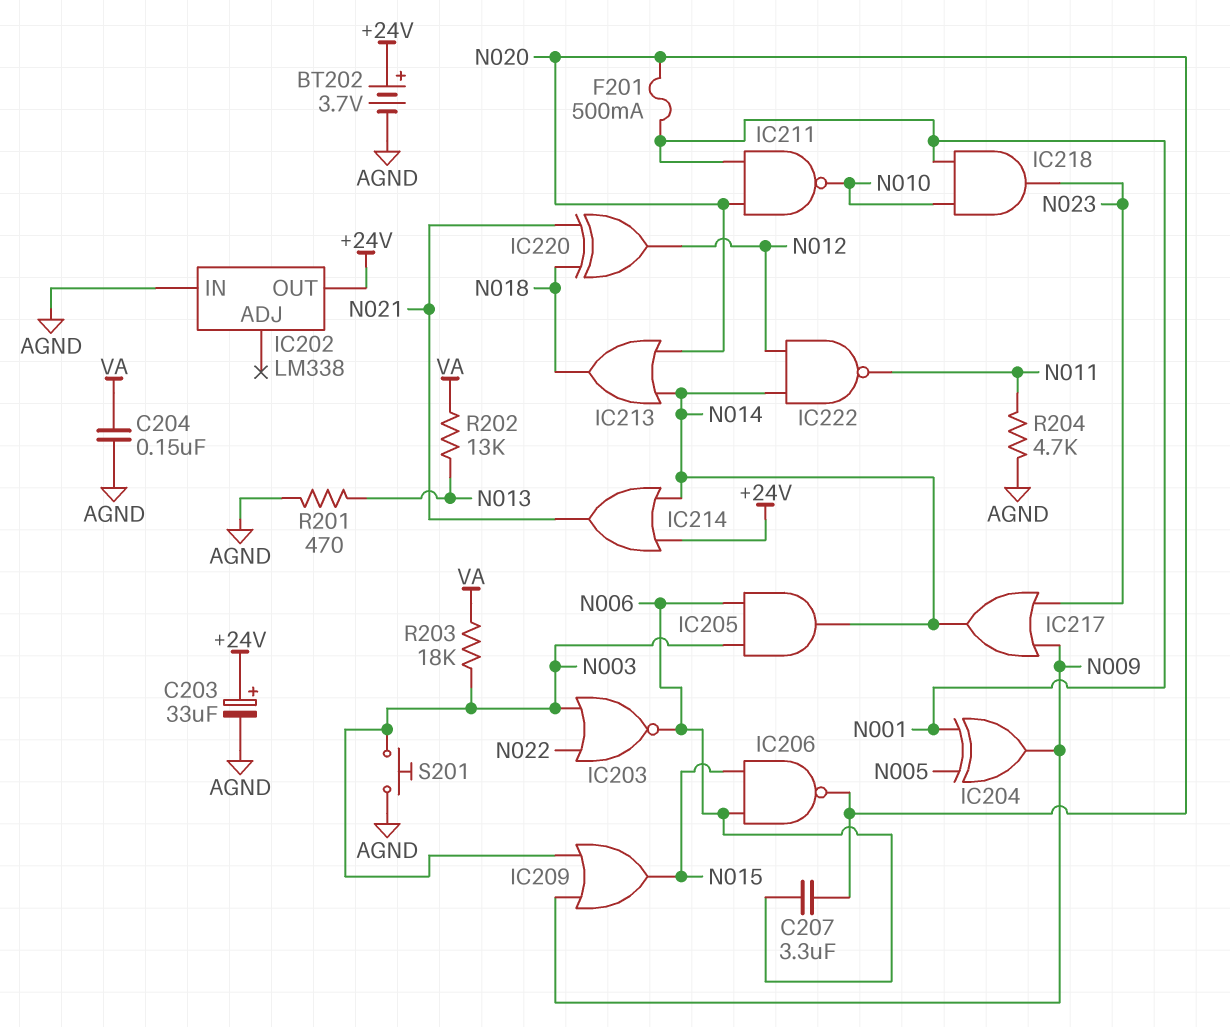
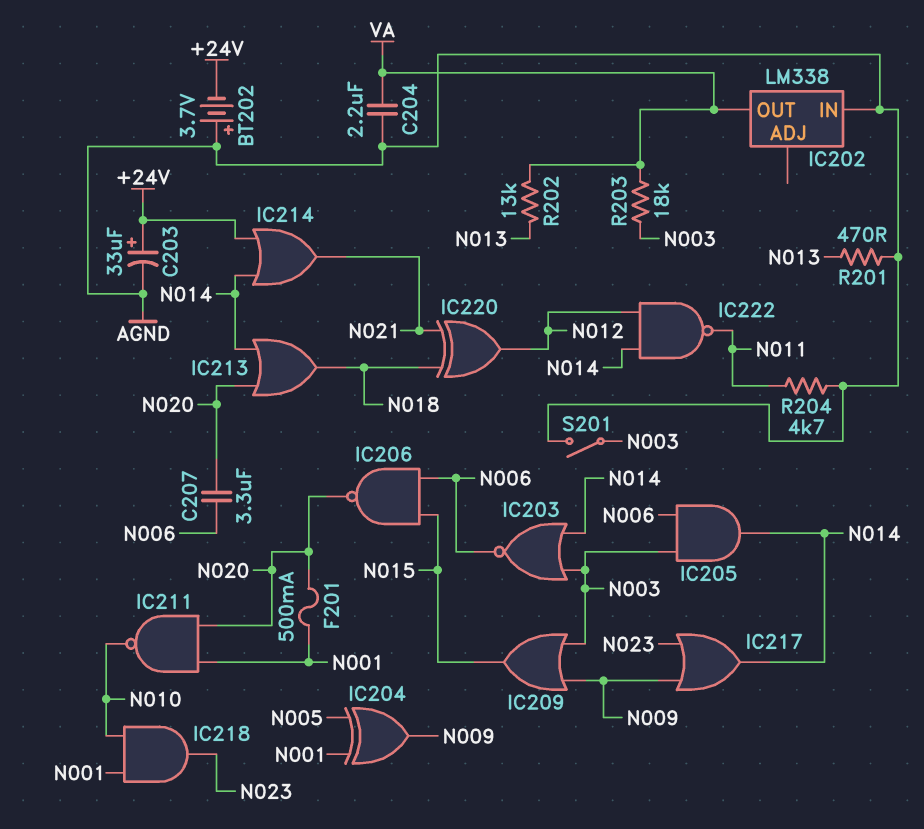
BT202: 3.7V (plus +24V, minus AGND) -> 3.7V (plus AGND, minus +24V)
C204: 150nF (AGND, VA) -> 2.2uF (AGND, VA)
IC202 pin OUT: +24V -> VA
IC203: NOR (in N003, in N022, out N006) -> NOR (in N003, in N014, out N006)
S201: button (AGND, N003) -> switch (AGND, N003)

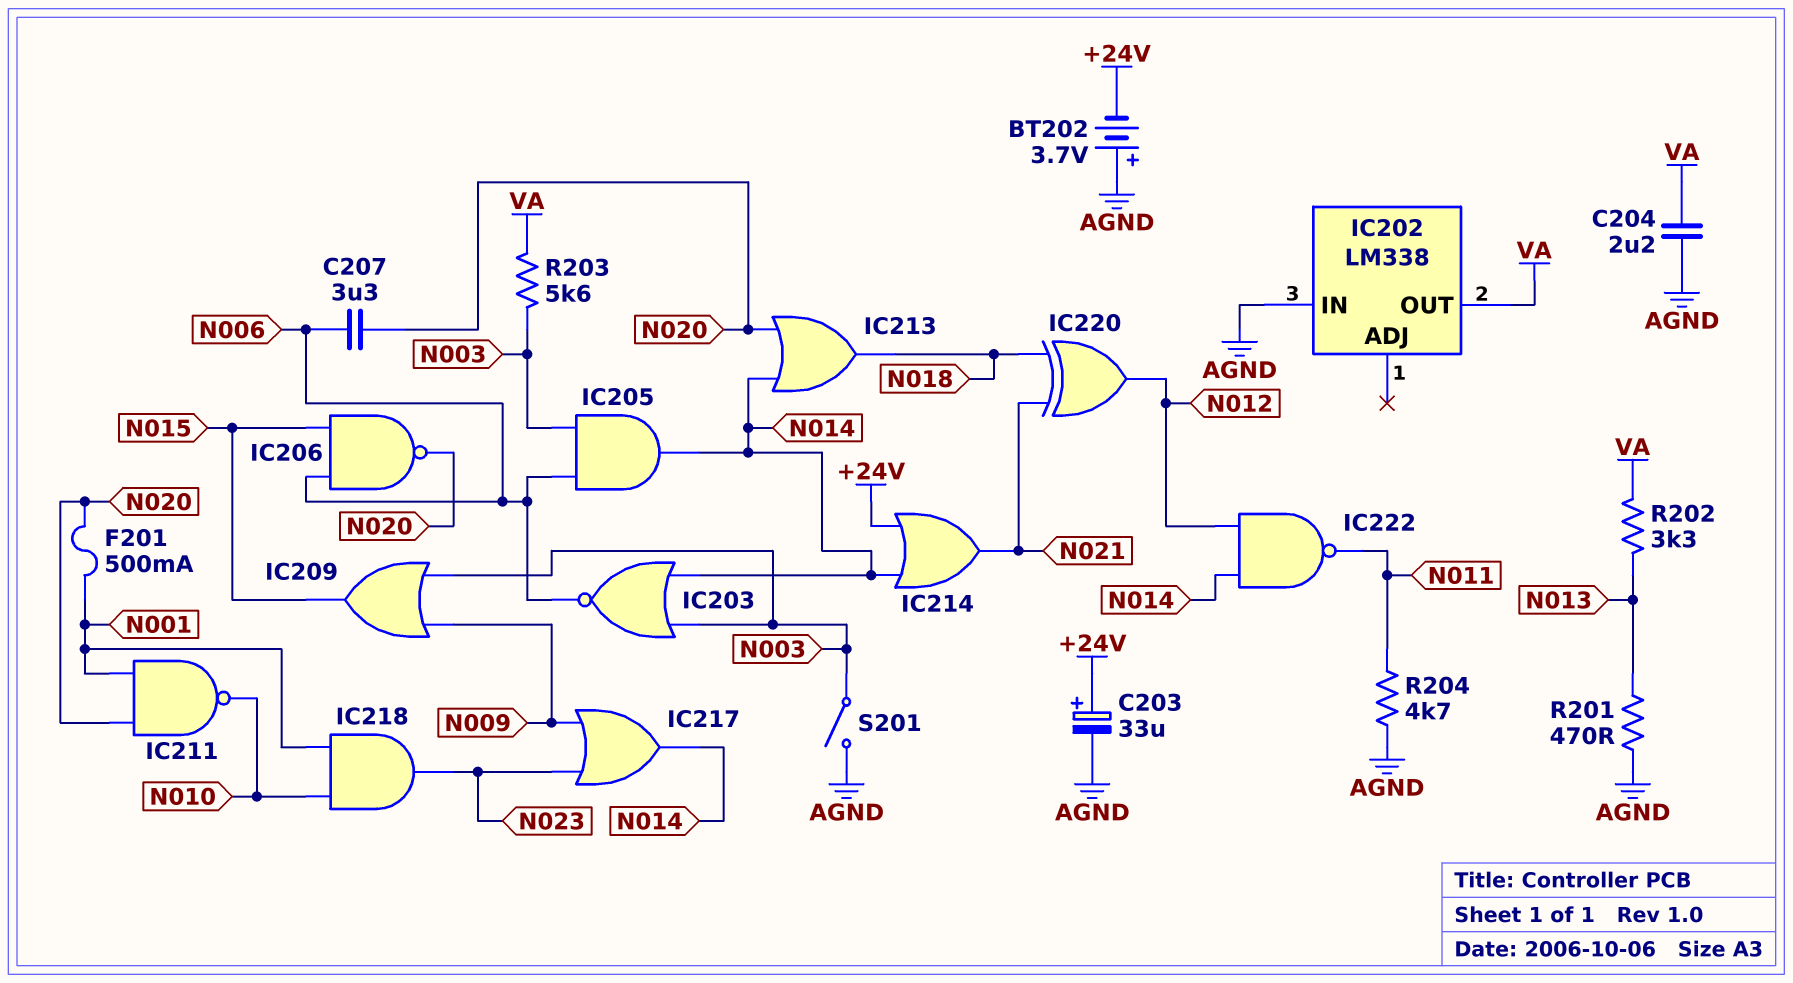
IC204: XOR (in N001, in N005, out N009) -> none
R202: 13k (N013, VA) -> 3.3k (N013, VA)
R203: 18k (N003, VA) -> 5.6k (N003, VA)

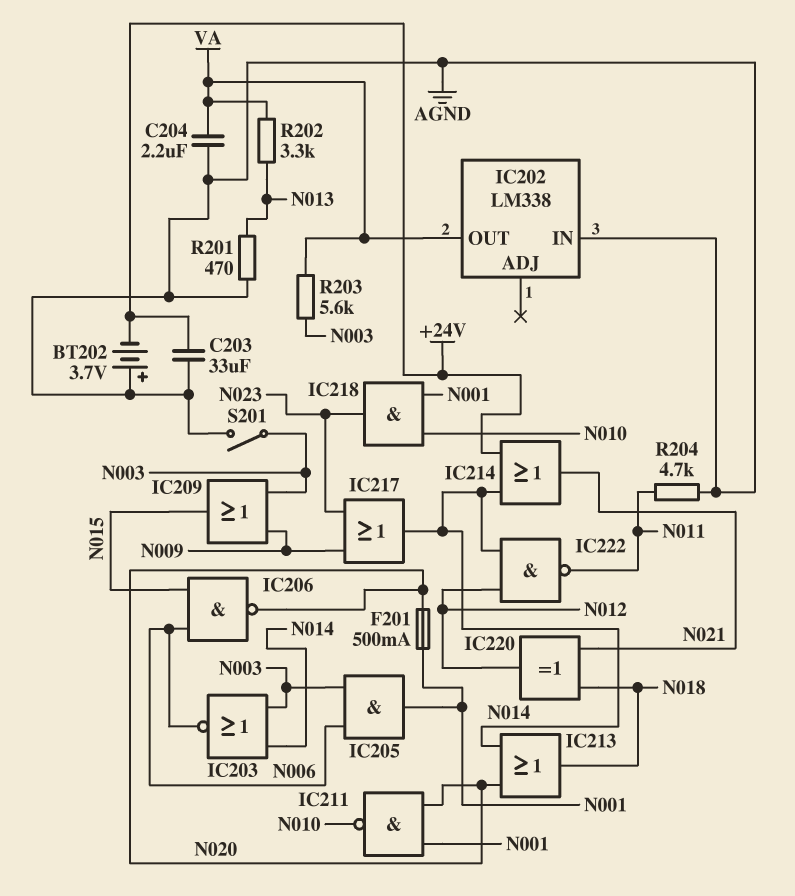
C203: 33uF (plus +24V, minus AGND) -> 33uF (+24V, AGND)
C207: 3.3uF (N006, N020) -> none
IC205: AND (in N003, in N006, out N014) -> AND (in N003, in N006, out N001)

